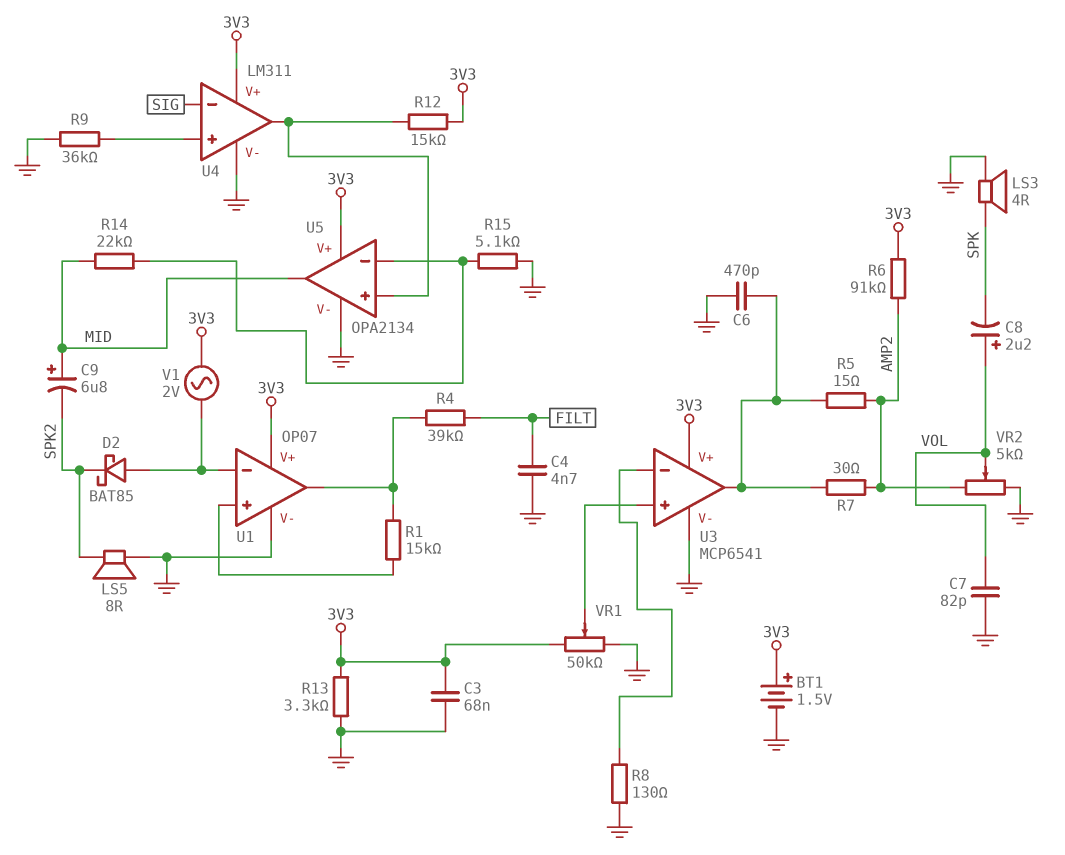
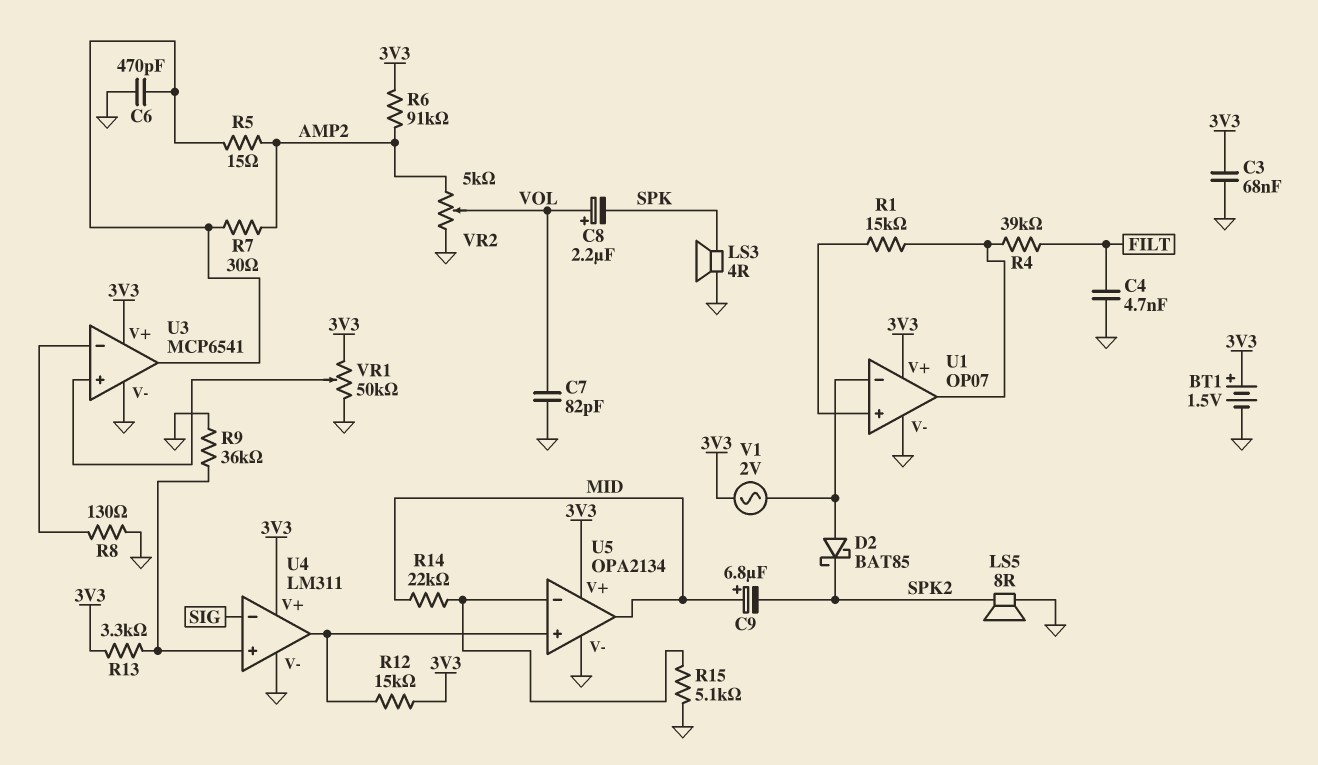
R13: 3.3k (3V3, GND) -> 3.3k (3V3, U4/in+)

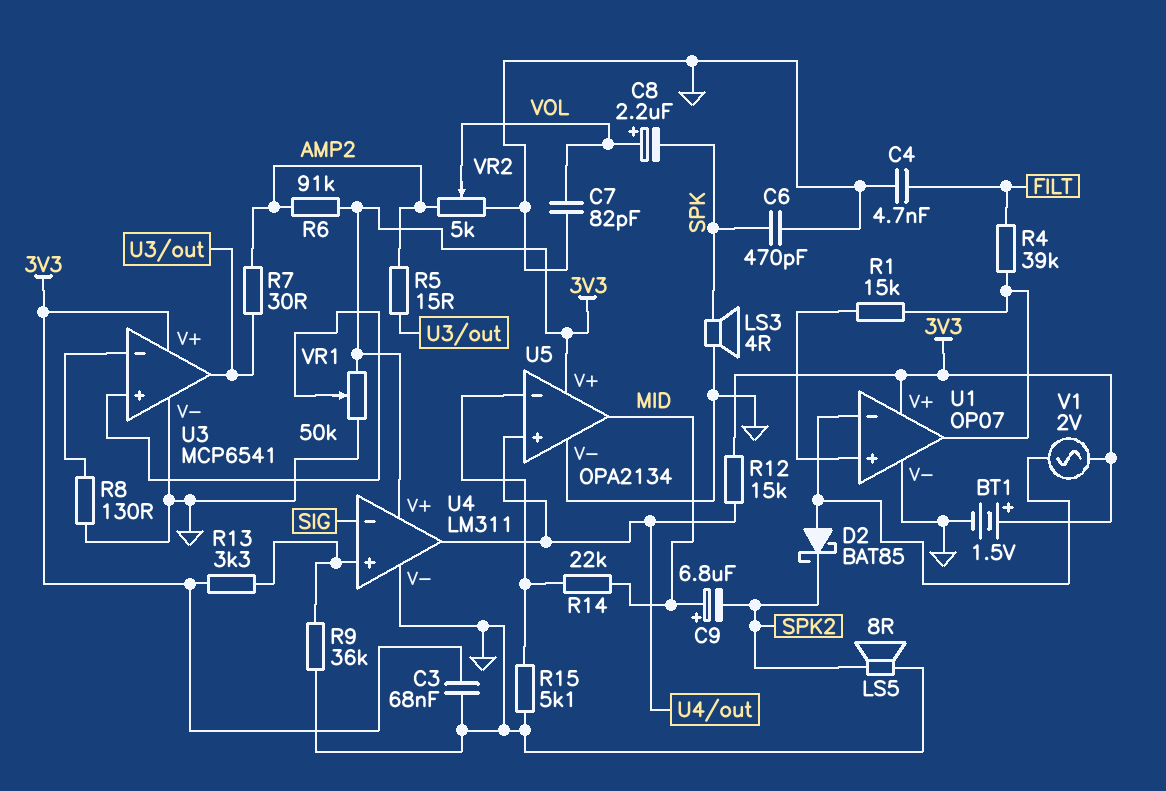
C6: 470pF (GND, U3/out) -> 470pF (GND, SPK)

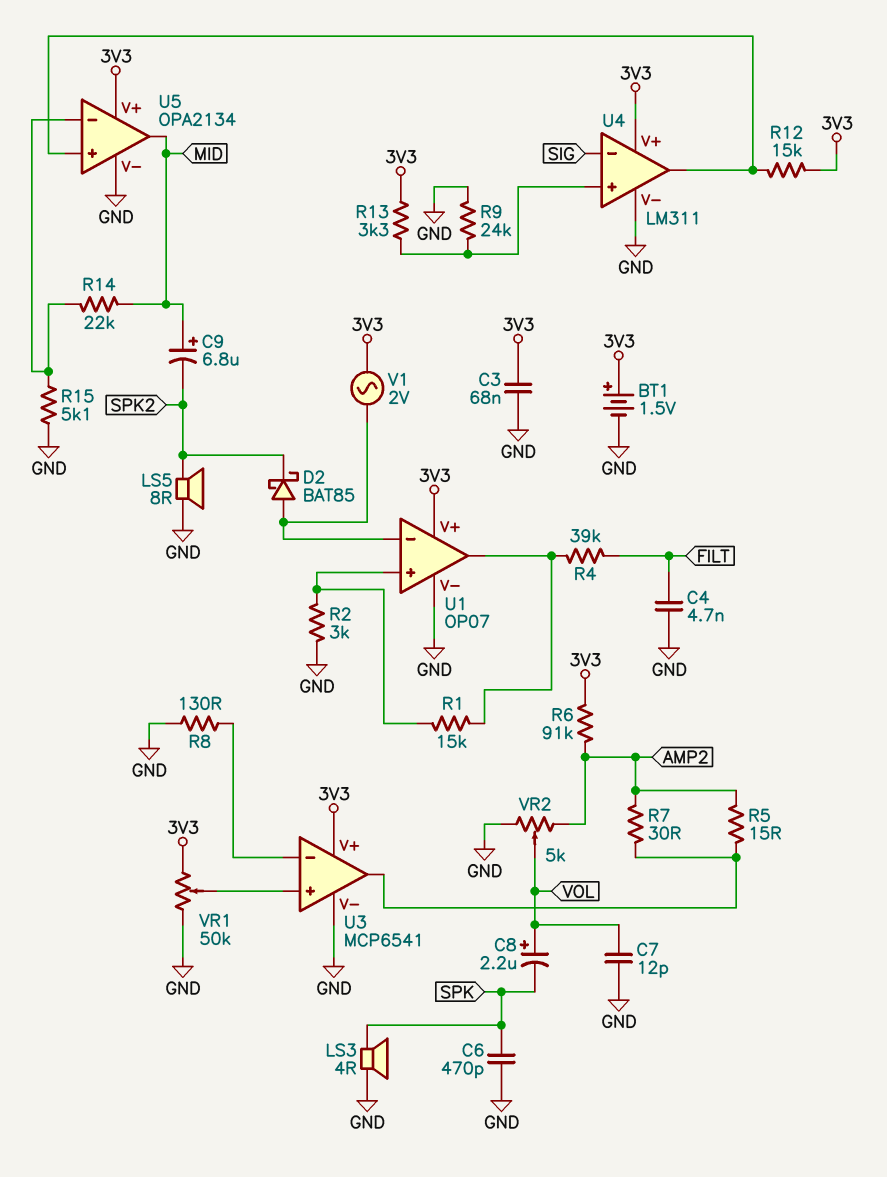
C7: 82pF (GND, VOL) -> 12pF (GND, VOL)
R2: none -> 3k (GND, U1/in+)
R9: 36k (GND, U4/in+) -> 24k (GND, U4/in+)

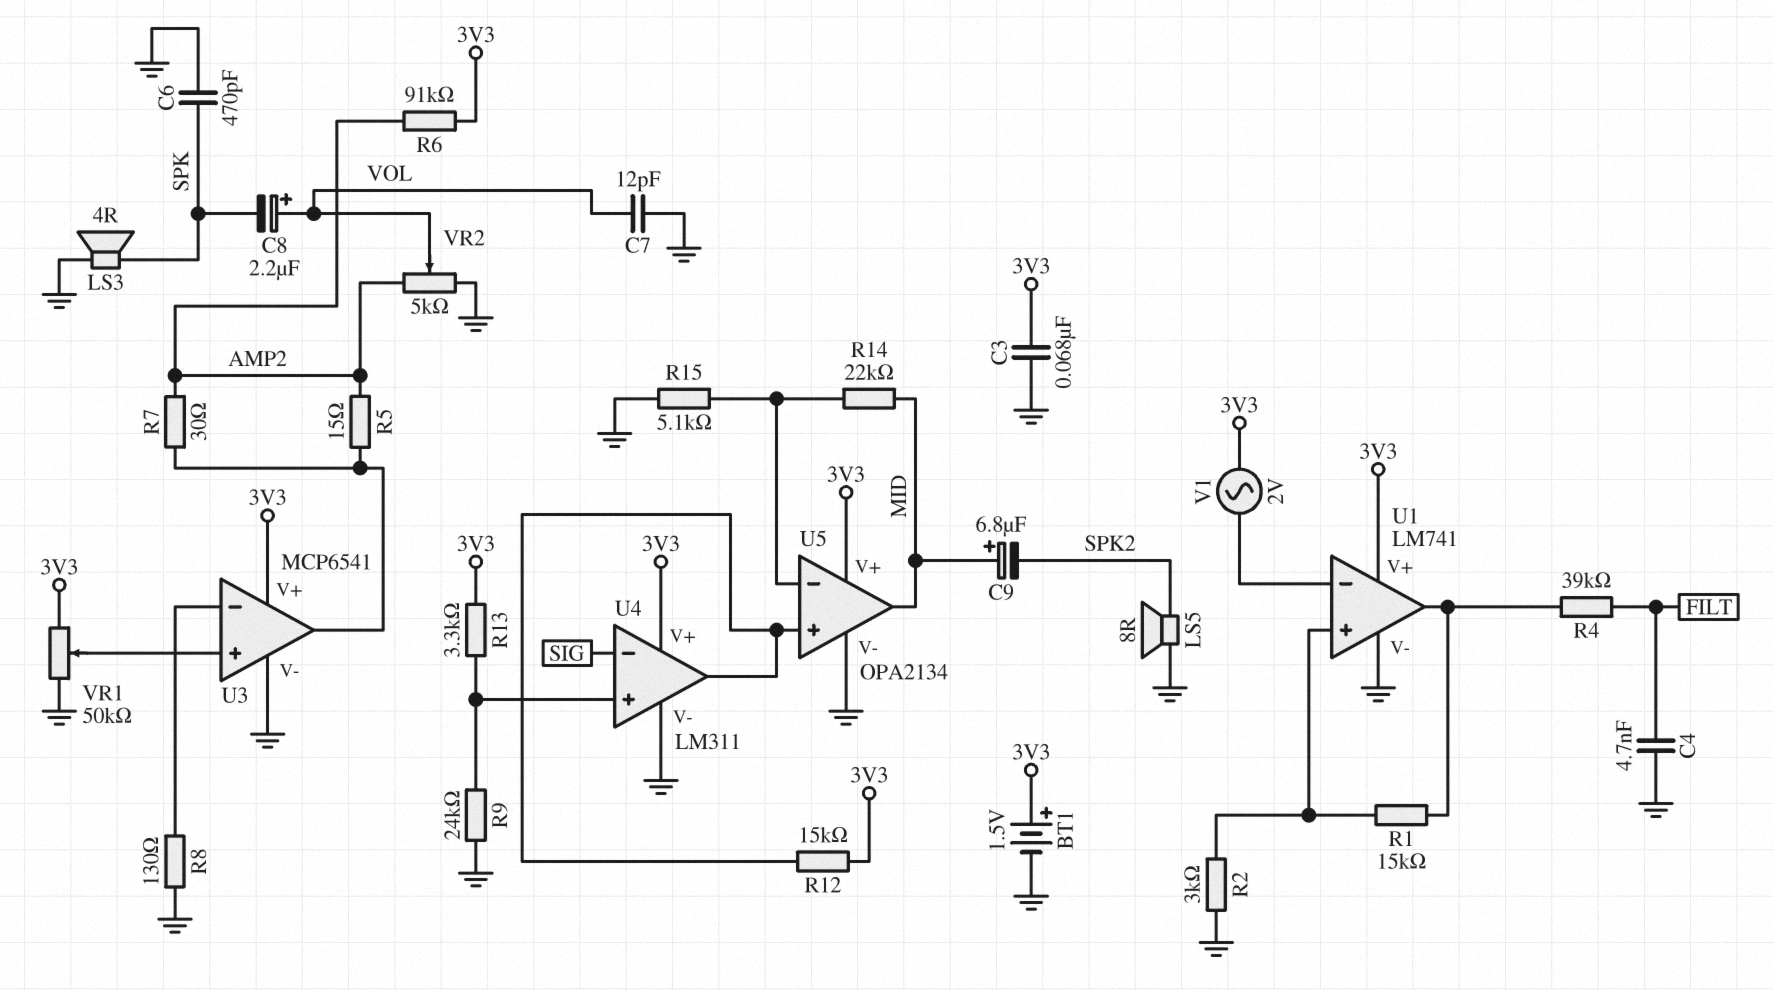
D2: schottky BAT85 (A U1/in-, K SPK2) -> none
U1: OP07 -> LM741

